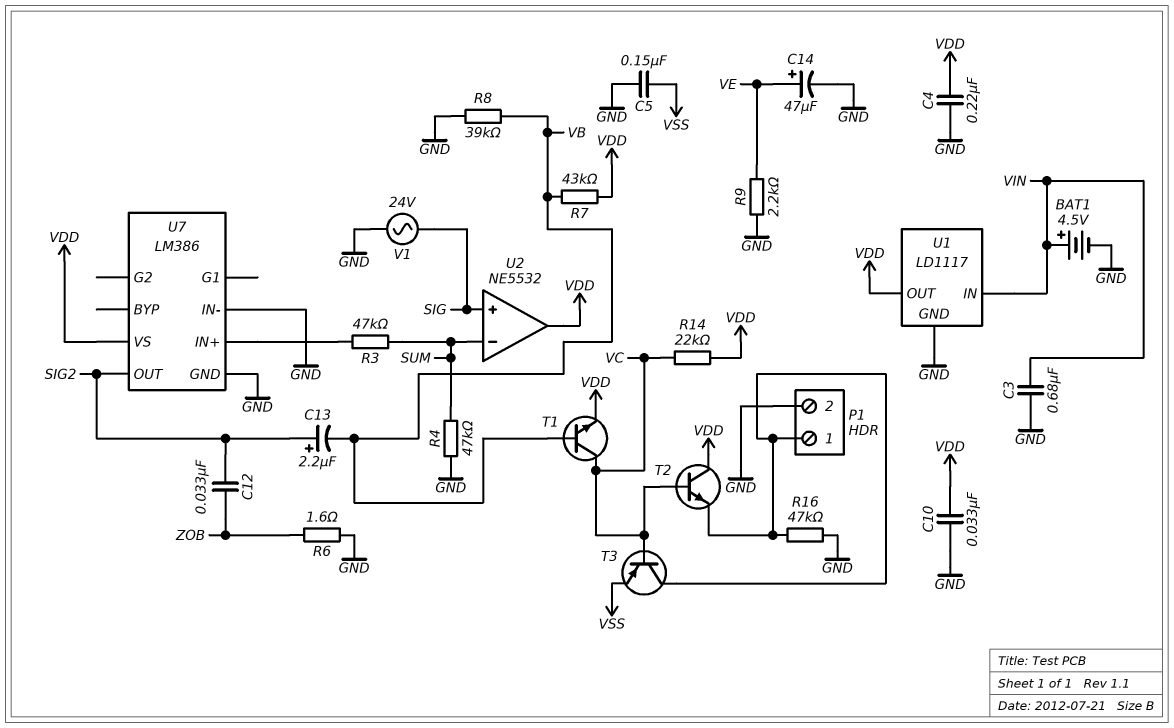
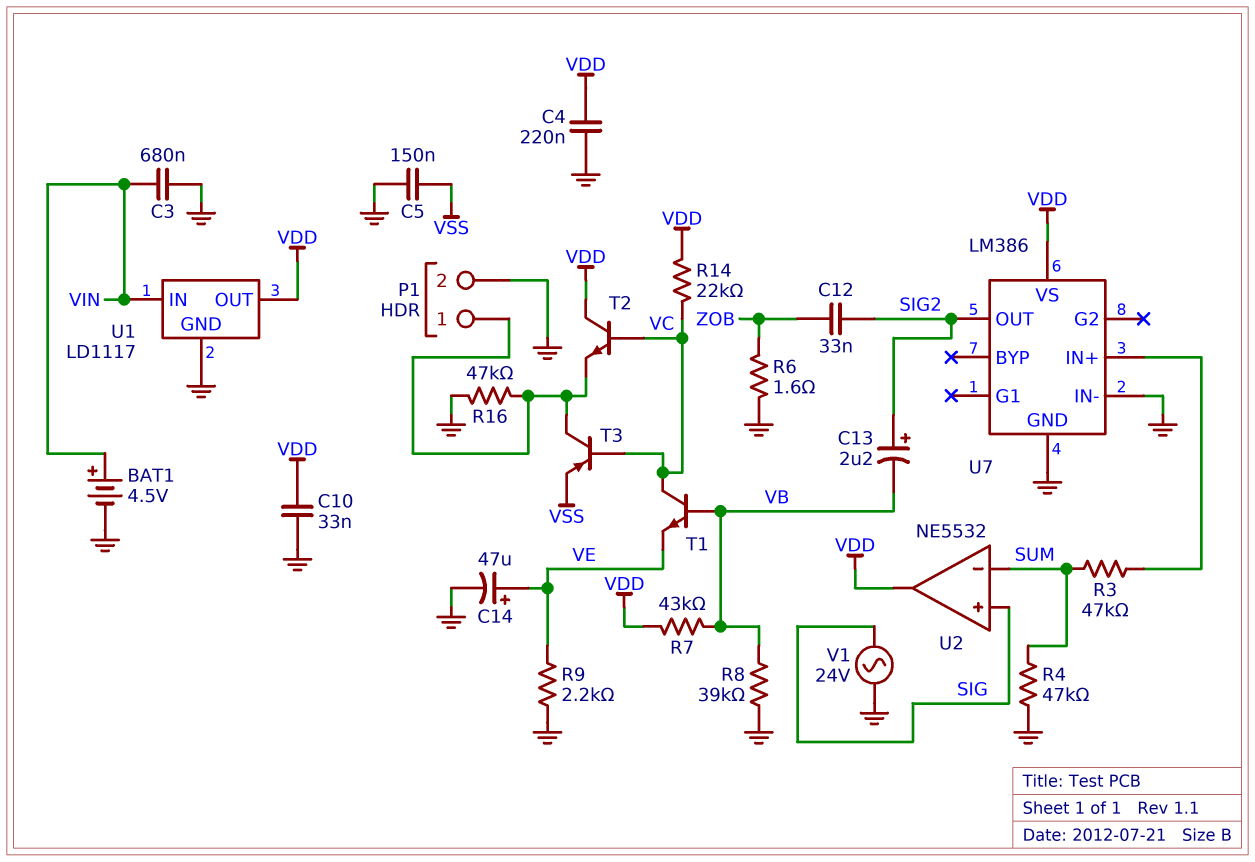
T1: NPN (B VB, C VC, E VDD) -> NPN (B VB, C VC, E VE)

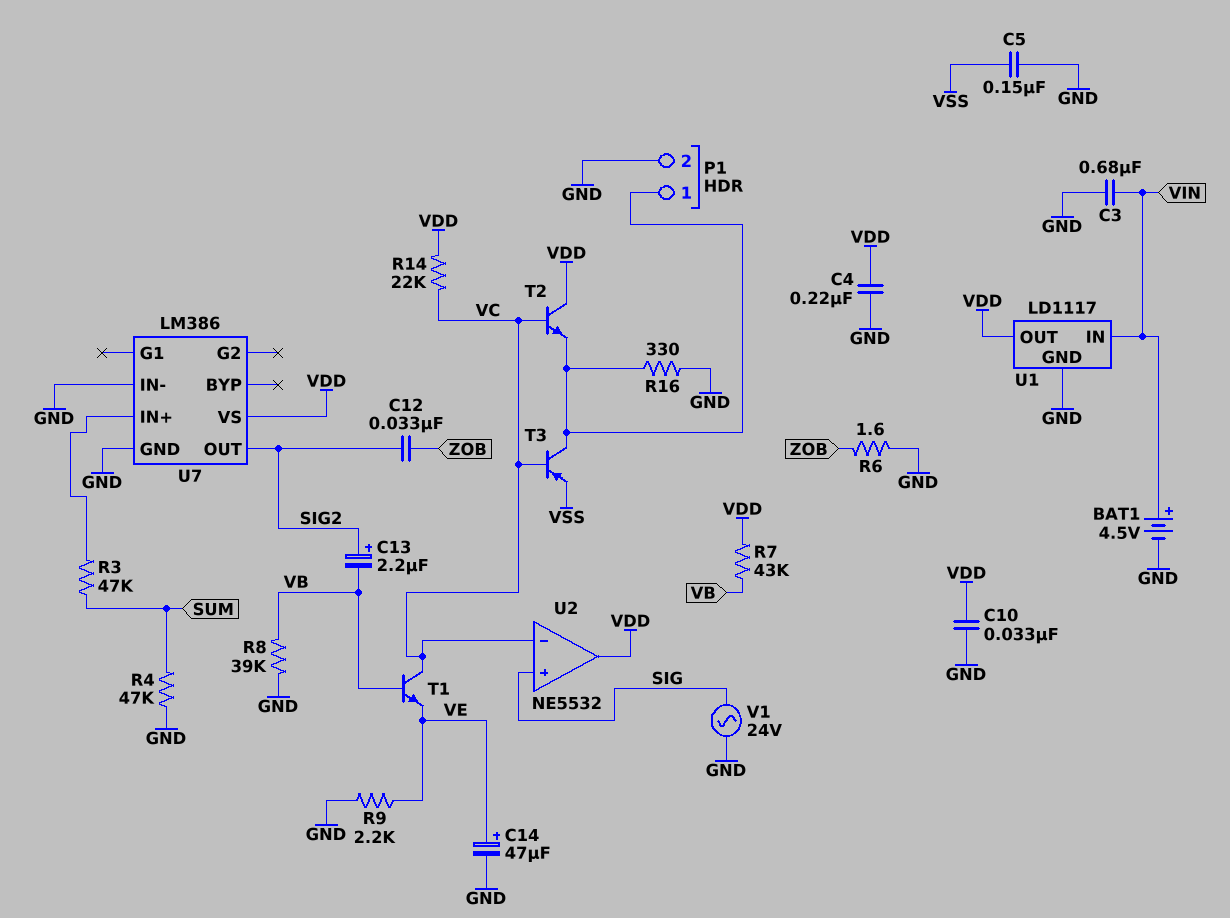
R16: 47k (GND, P1/1) -> 330 (GND, P1/1)
U2 pin in-: SUM -> VC

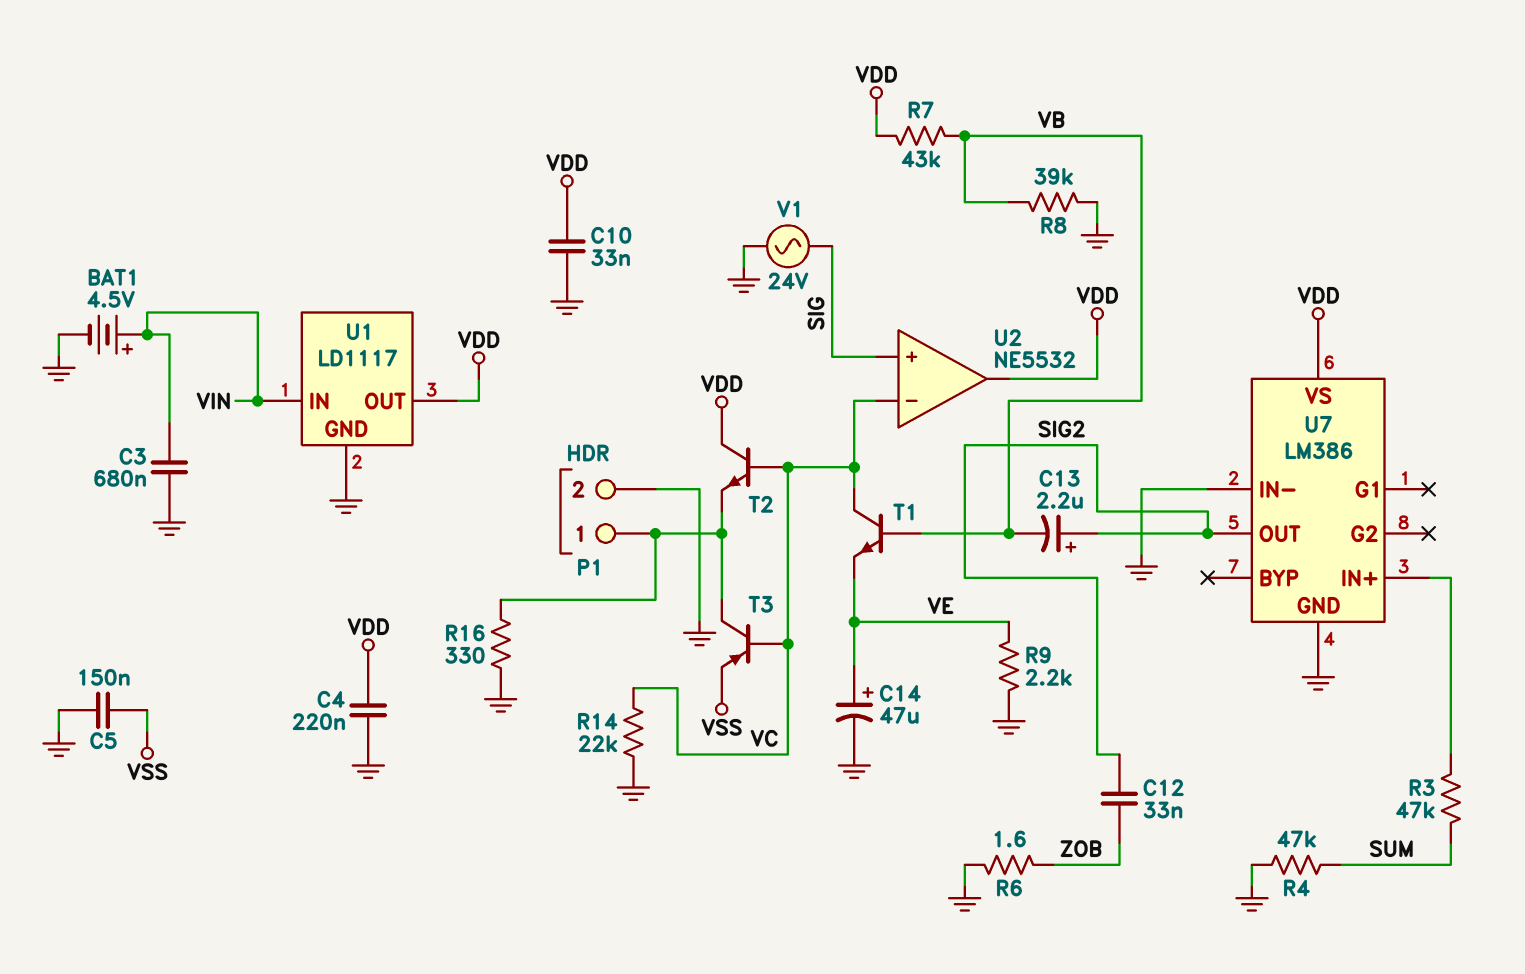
R14: 22k (VC, VDD) -> 22k (GND, VC)

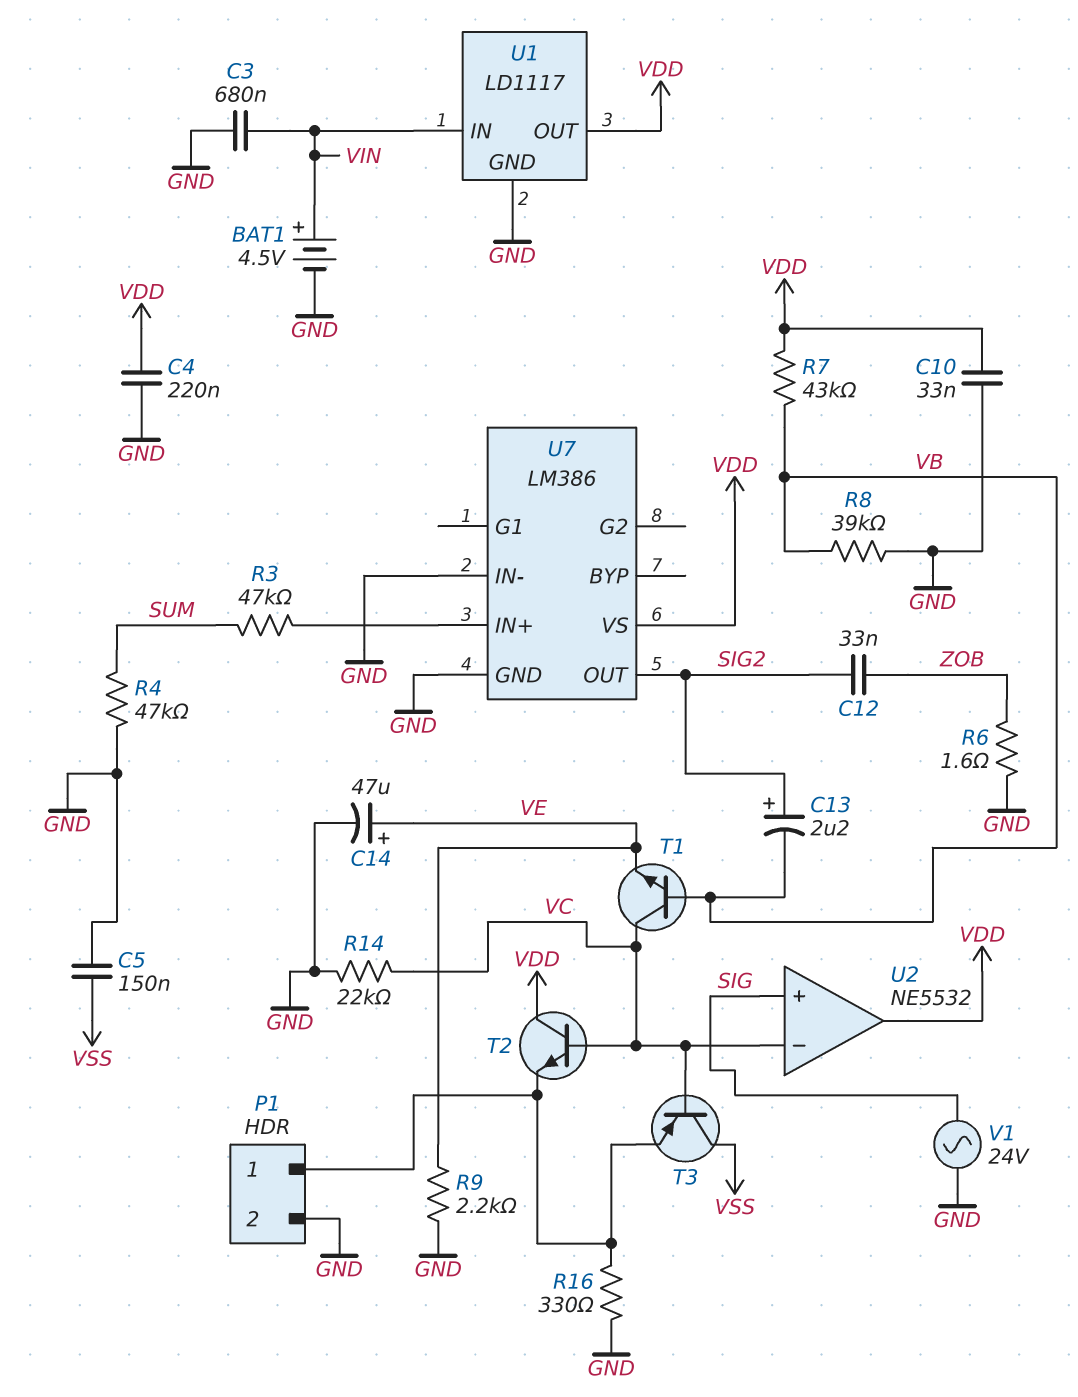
T3: PNP (B VC, C P1/1, E VSS) -> PNP (B VC, C VSS, E P1/1)

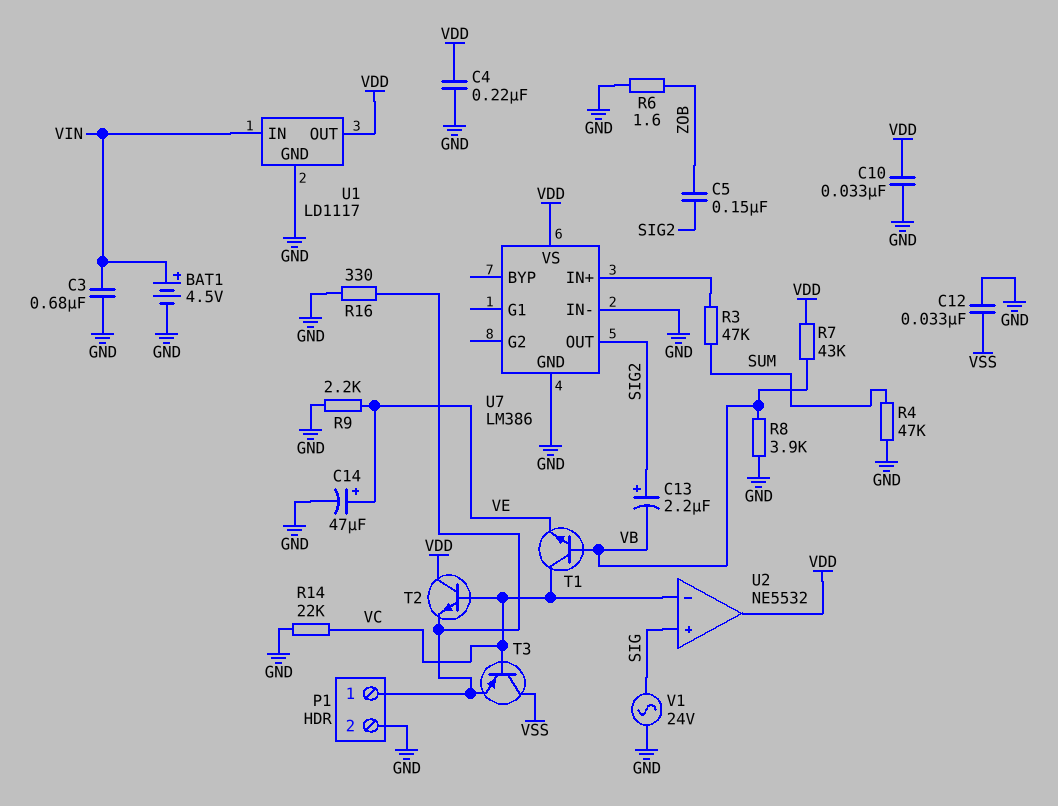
C5: 150nF (GND, VSS) -> 150nF (SIG2, ZOB)
C12: 33nF (SIG2, ZOB) -> 33nF (GND, VSS)
R8: 39k (GND, VB) -> 3.9k (GND, VB)

